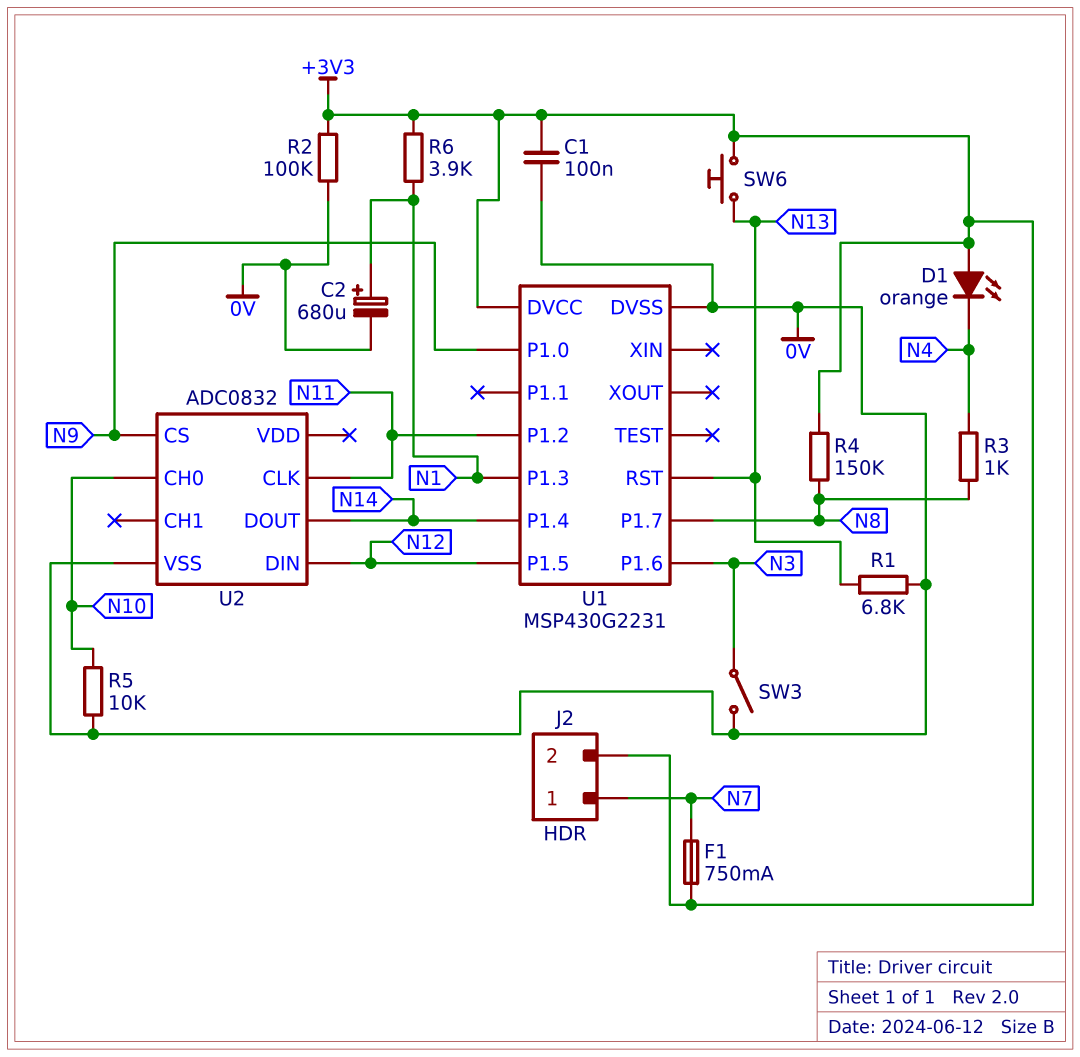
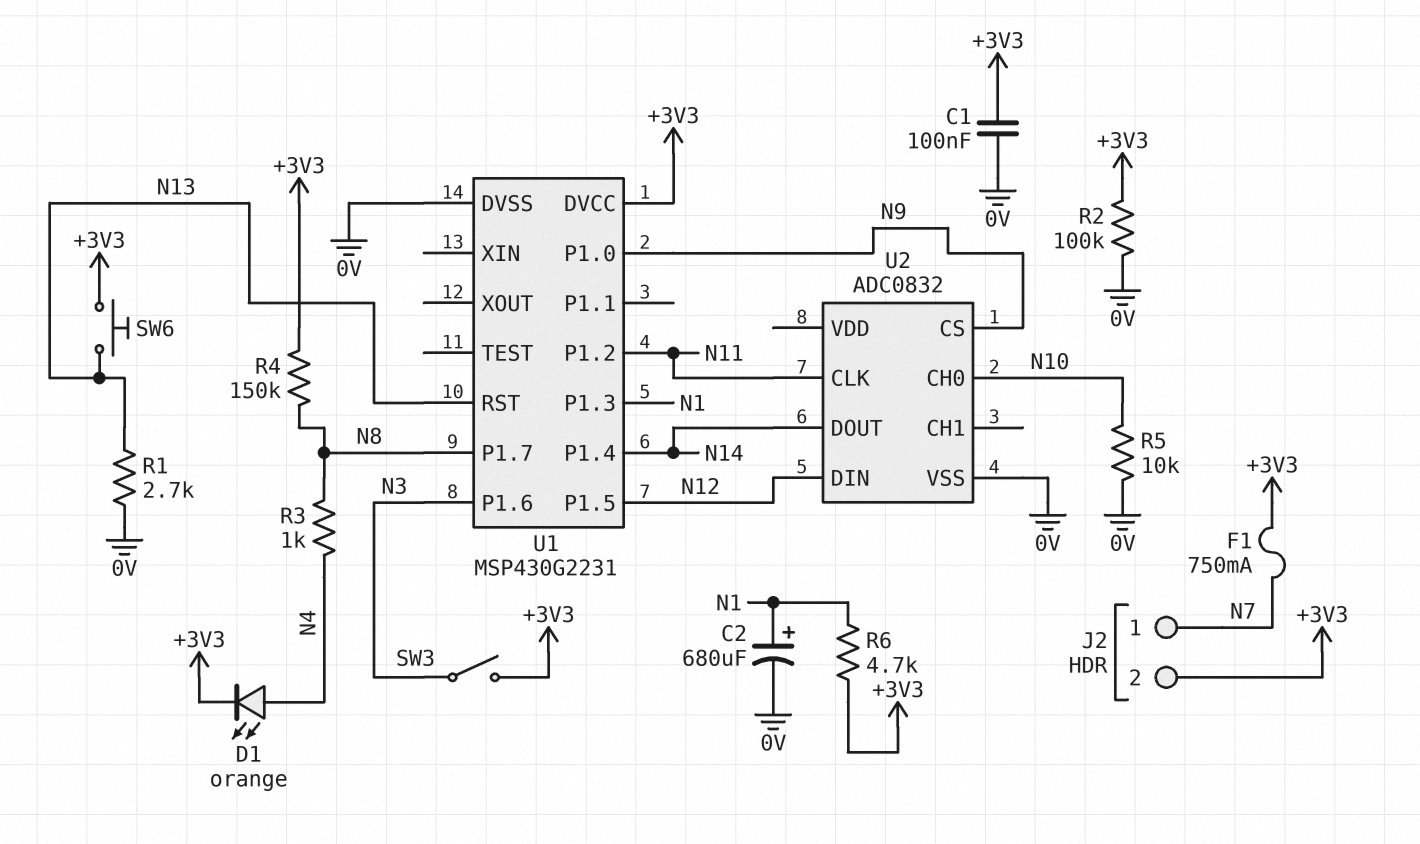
D1: LED orange (A +3V3, K N4) -> LED orange (A N4, K +3V3)
R1: 6.8k (0V, N13) -> 2.7k (0V, N13)
R6: 3.9k (+3V3, N1) -> 4.7k (+3V3, N1)
SW3: switch (0V, N3) -> switch (+3V3, N3)

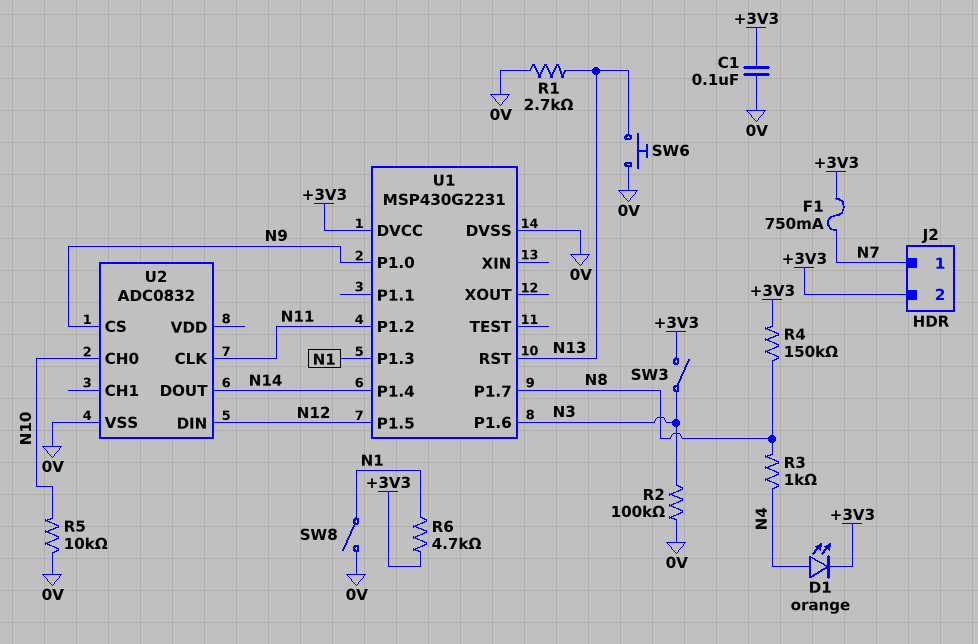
C2: 680uF (plus N1, minus 0V) -> none
R2: 100k (+3V3, 0V) -> 100k (0V, N3)
SW6: button (+3V3, N13) -> button (0V, N13)
SW8: none -> switch (0V, N1)

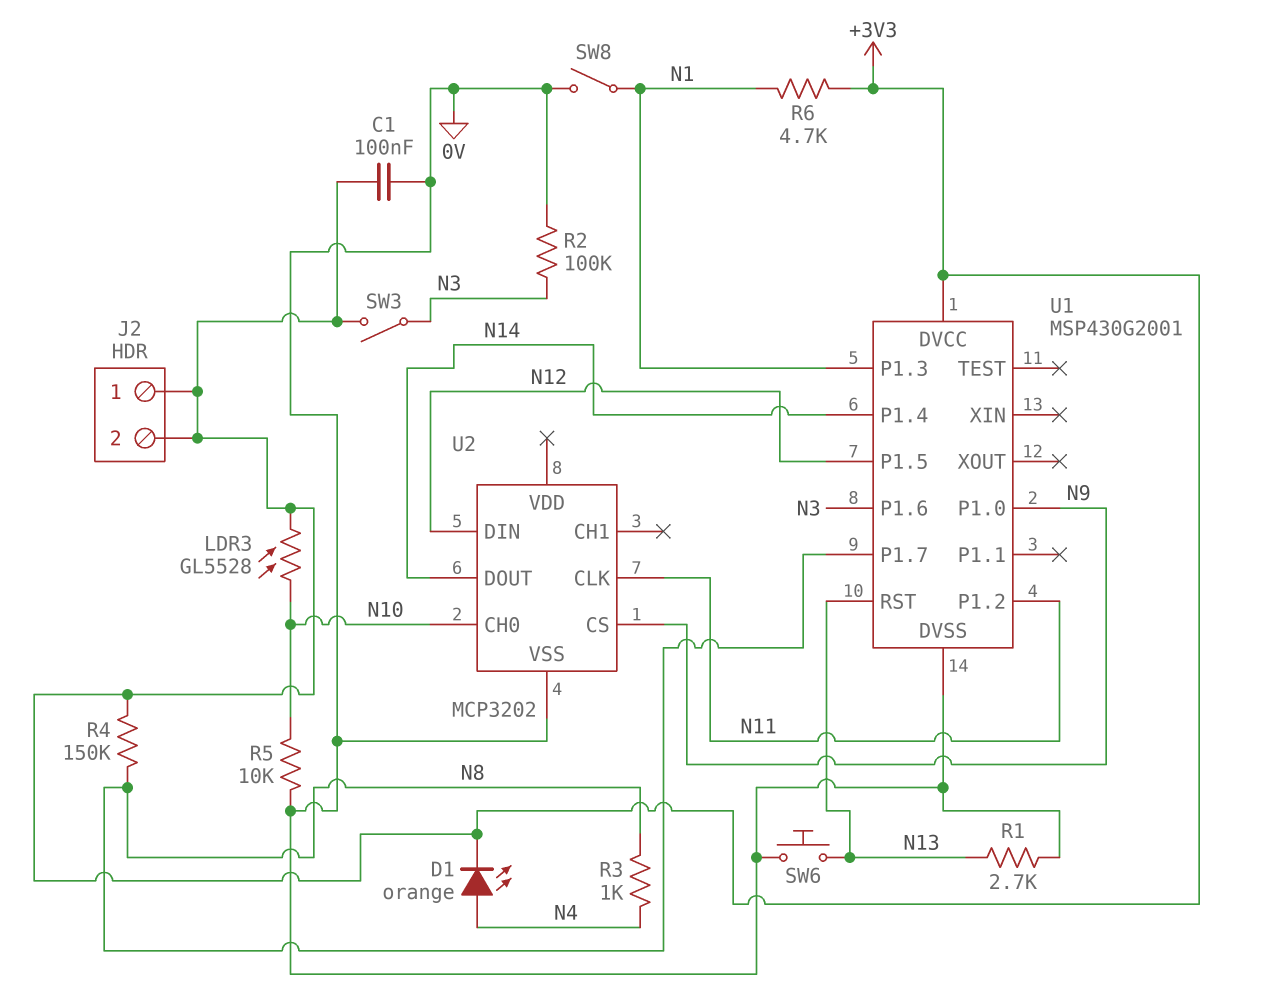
F1: 750mA (+3V3, N7) -> none
J2 pin 1: N7 -> +3V3
LDR3: none -> GL5528 (+3V3, N10)
U1: MSP430G2231 -> MSP430G2001
U2: ADC0832 -> MCP3202

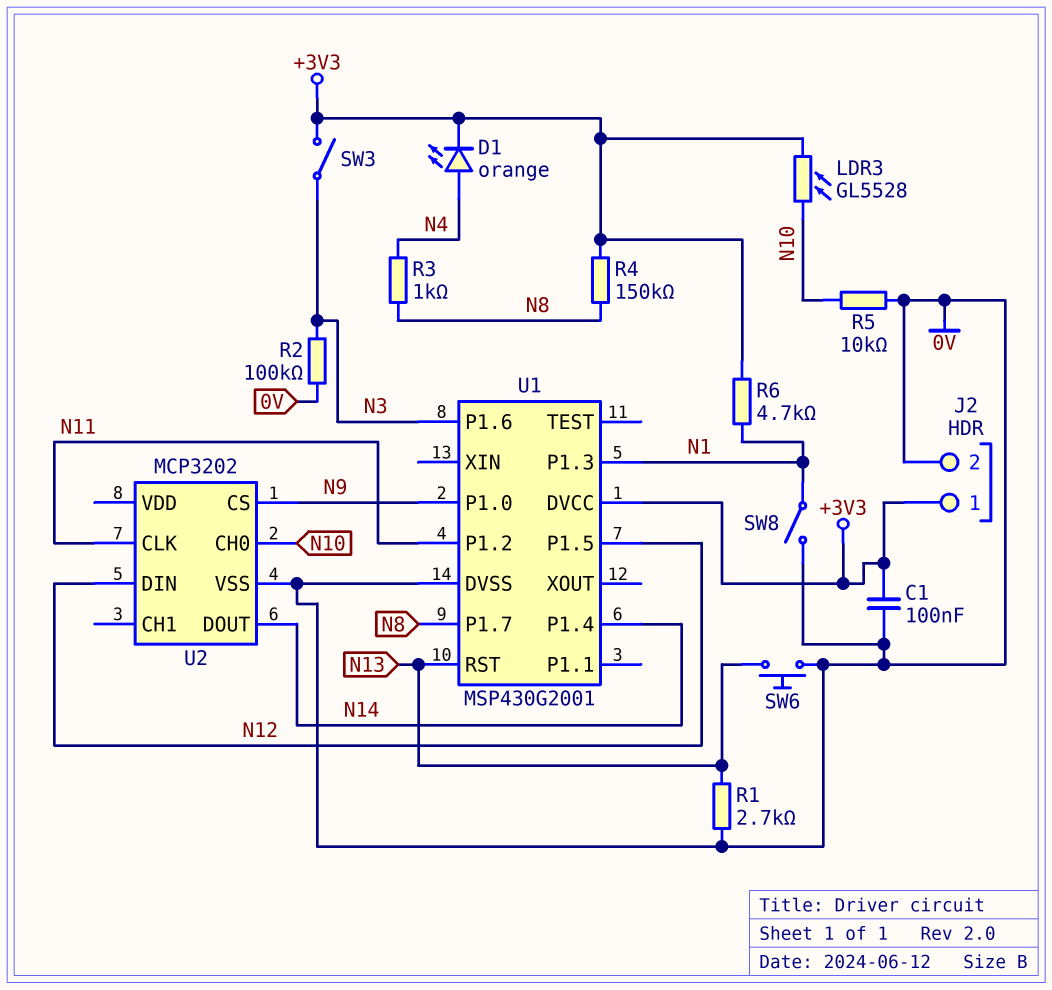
J2 pin 2: +3V3 -> 0V

